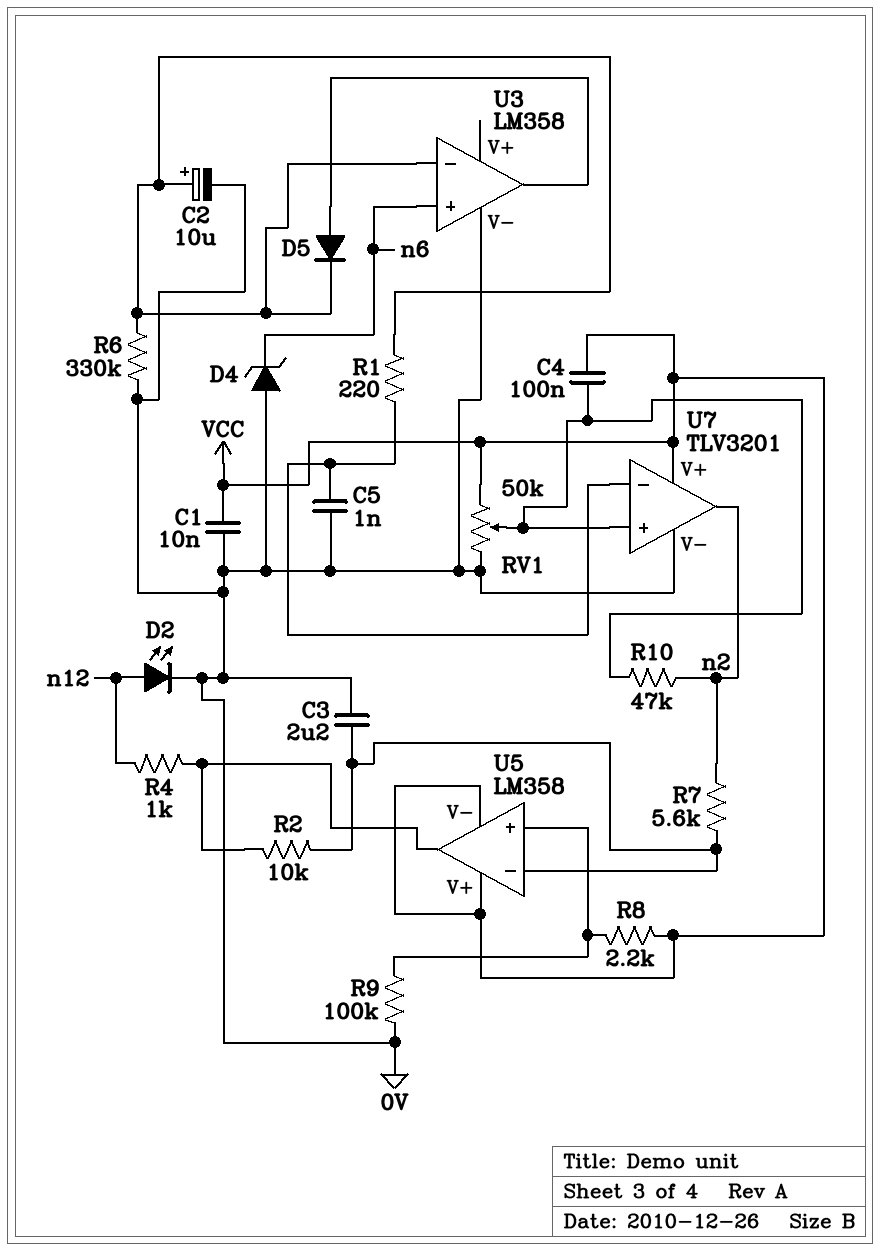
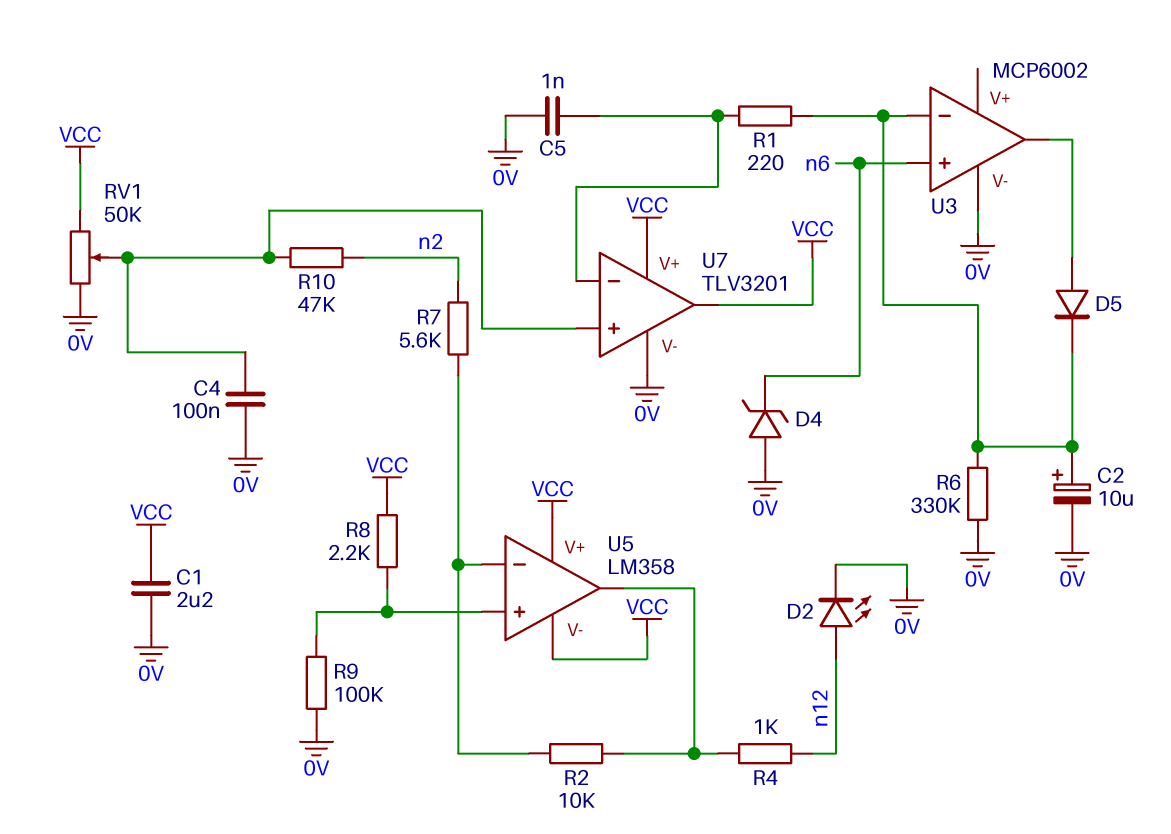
C1: 10nF (0V, VCC) -> 2.2uF (0V, VCC)
C3: 2.2uF (0V, U5/in-) -> none
C4: 100nF (U7/in+, VCC) -> 100nF (0V, U7/in+)
U3: LM358 -> MCP6002
U7 pin out: n2 -> VCC

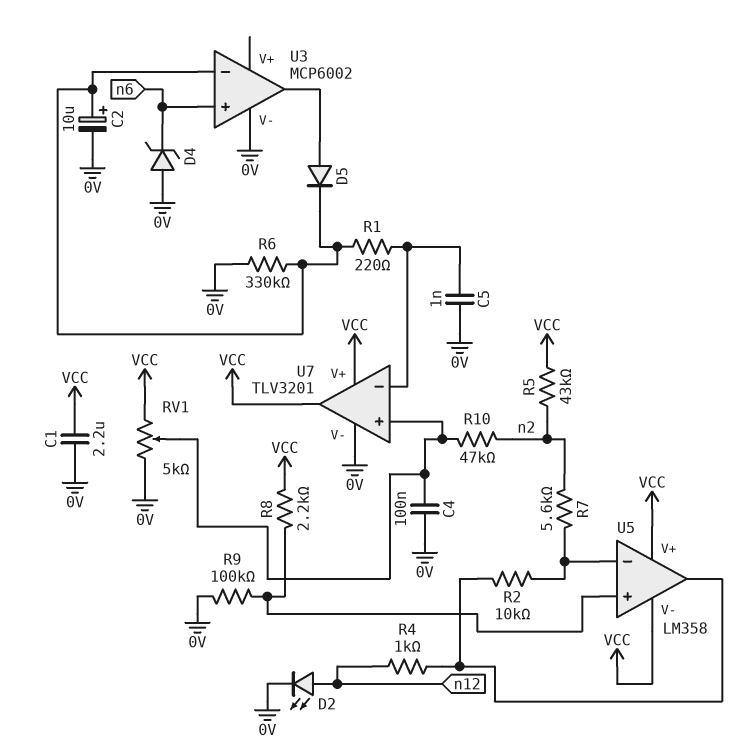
R5: none -> 43k (VCC, n2)
RV1: 50k (0V, VCC, wiper U7/in+) -> 5k (0V, VCC, wiper U7/in+)

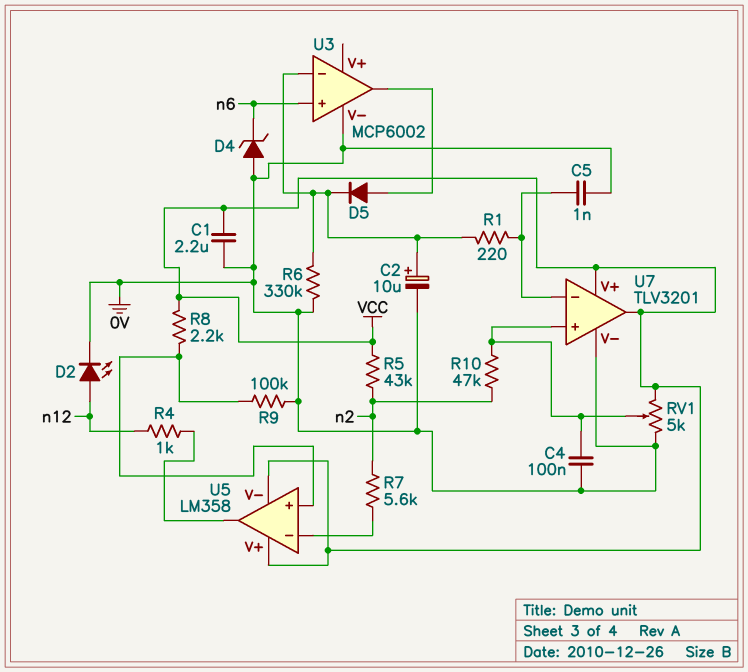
R2: 10k (U5/in-, U5/out) -> none

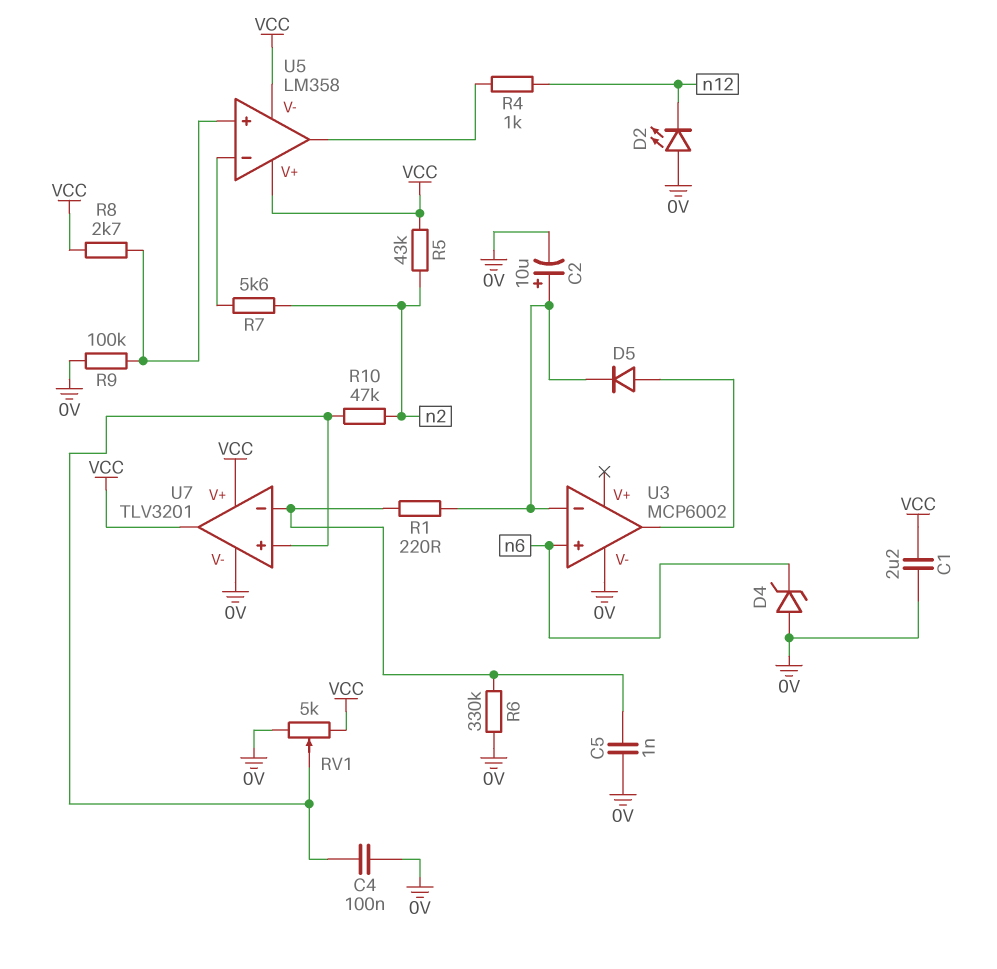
D2: LED (A n12, K 0V) -> LED (A 0V, K n12)
R6: 330k (0V, U3/in-) -> 330k (0V, U7/in-)
R8: 2.2k (U5/in+, VCC) -> 2.7k (U5/in+, VCC)

